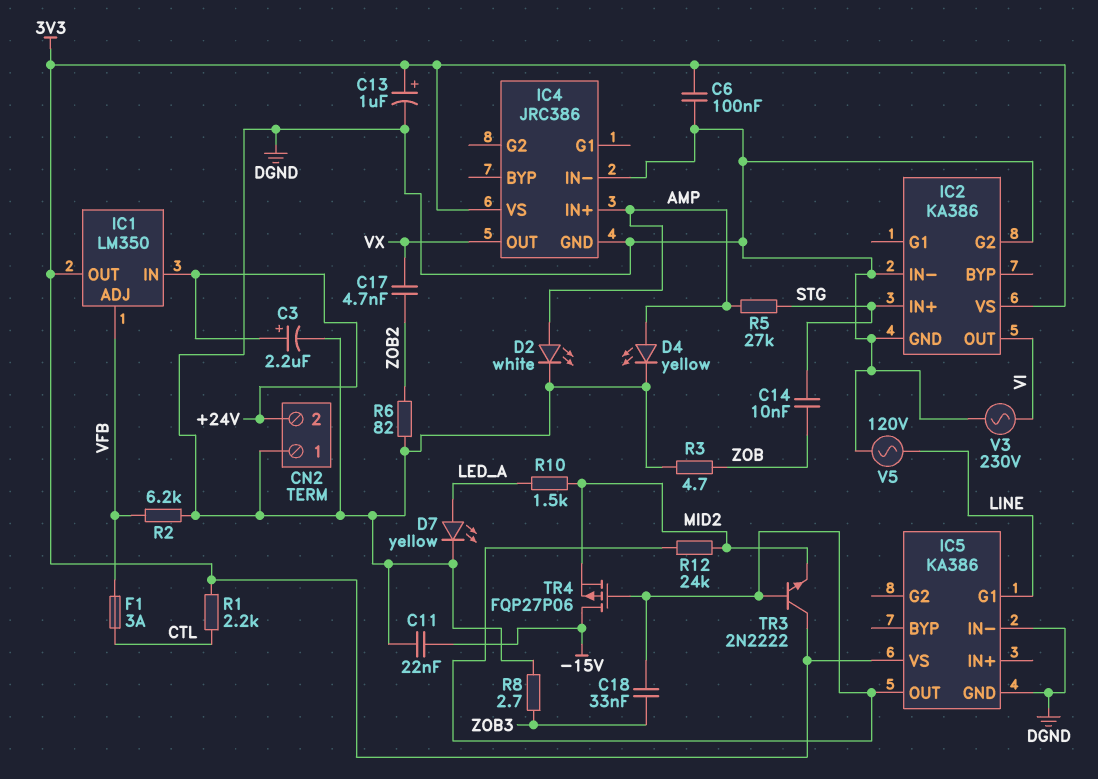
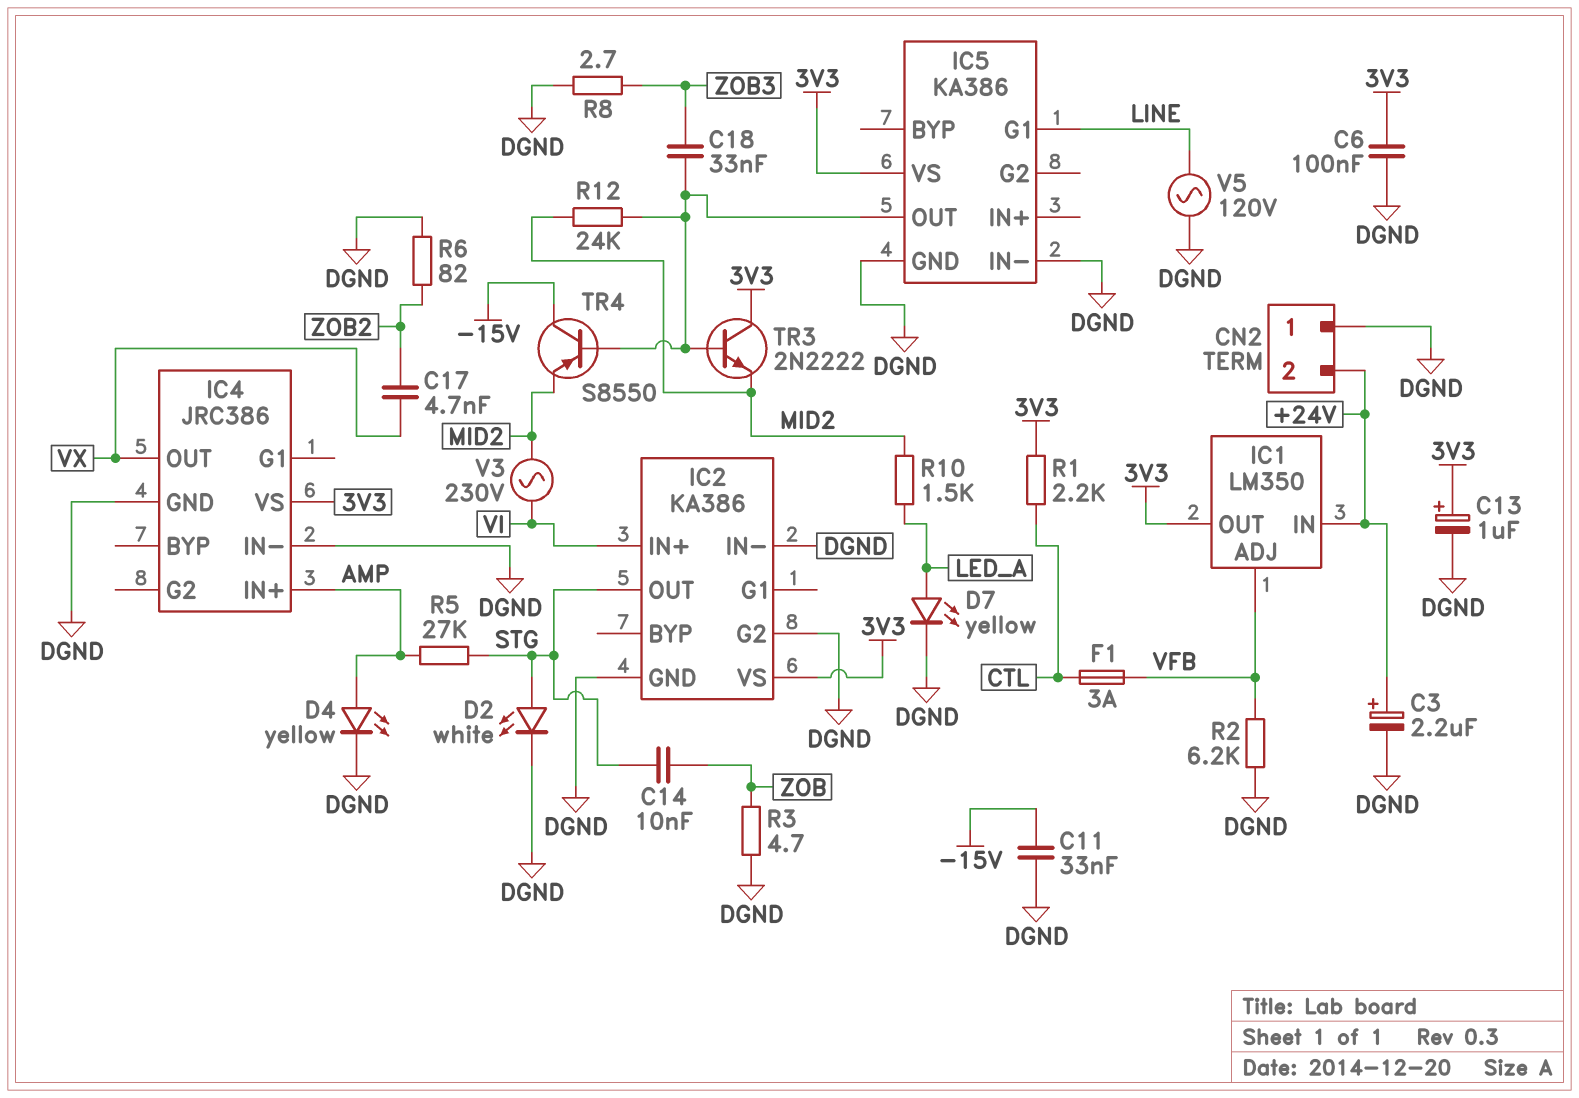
C11: 22nF (-15V, DGND) -> 33nF (-15V, DGND)
D2: LED white (A AMP, K DGND) -> LED white (A STG, K DGND)
IC2 pin IN+: STG -> VI
IC2 pin OUT: VI -> STG
TR4: PMOS FQP27P06 (G IC5/OUT, D -15V, S MID2) -> PNP S8550 (B IC5/OUT, C -15V, E MID2)
V3: AC 230V (DGND, VI) -> AC 230V (MID2, VI)

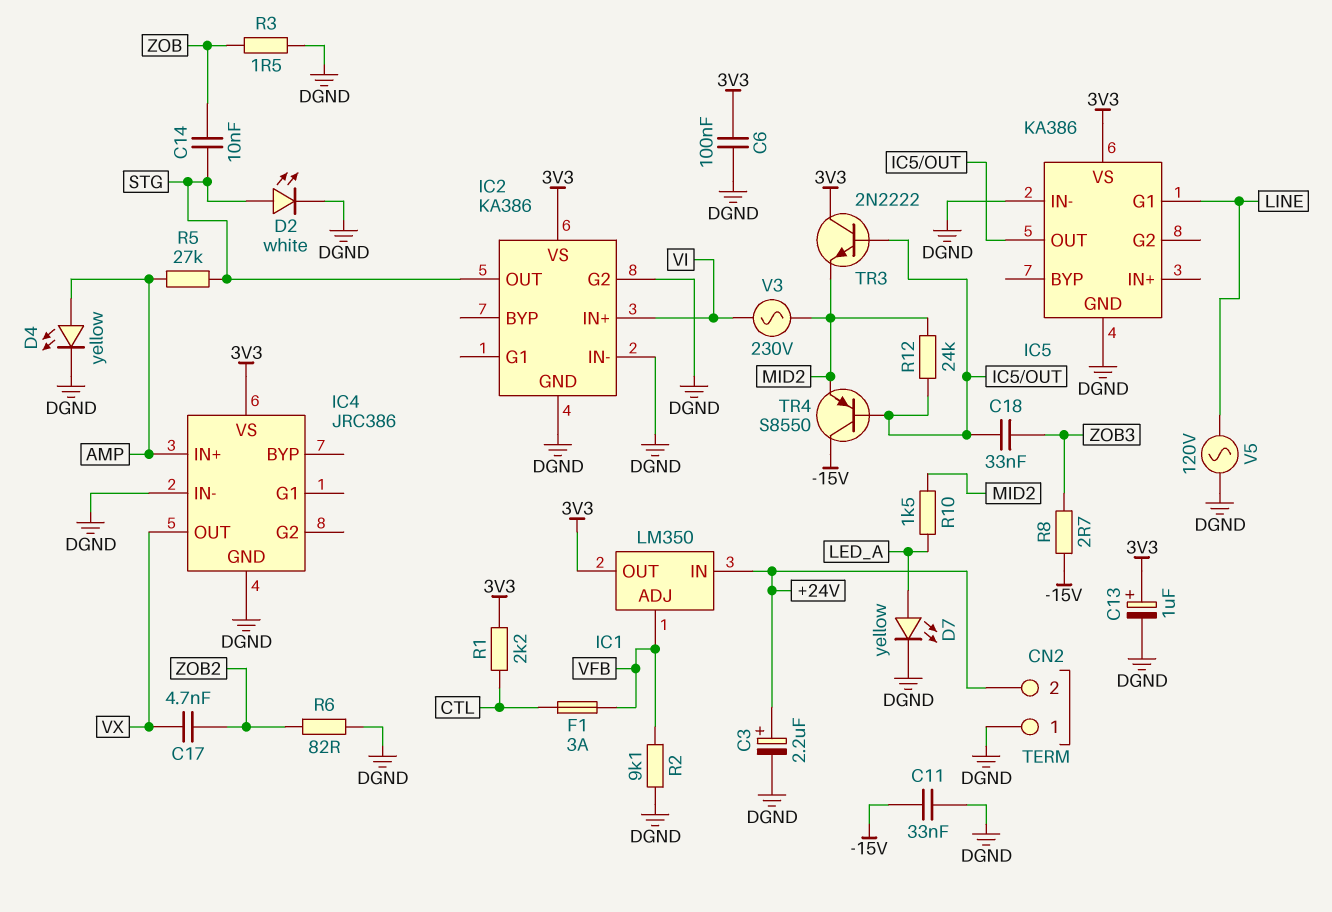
R2: 6.2k (DGND, VFB) -> 9.1k (DGND, VFB)
R3: 4.7 (DGND, ZOB) -> 1.5 (DGND, ZOB)
R8: 2.7 (DGND, ZOB3) -> 2.7 (-15V, ZOB3)

